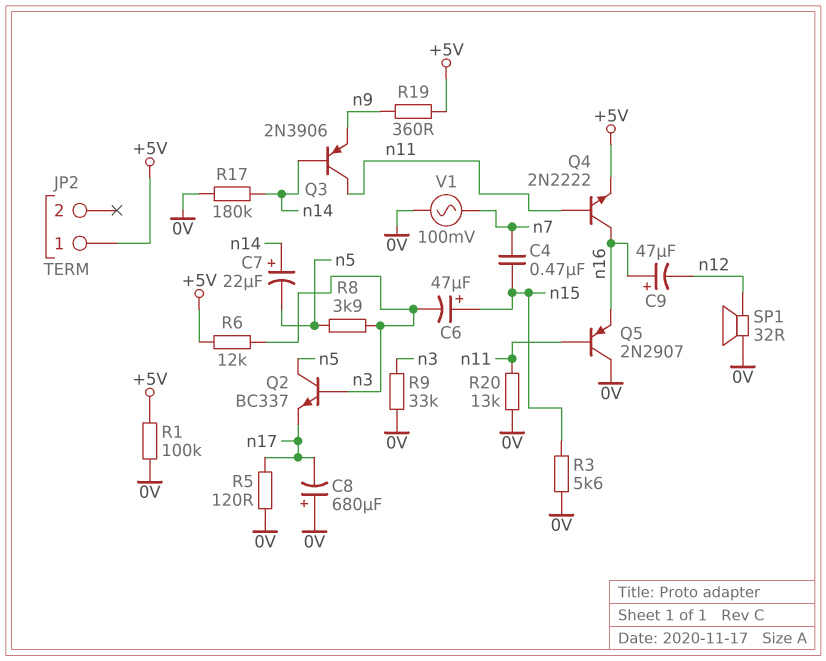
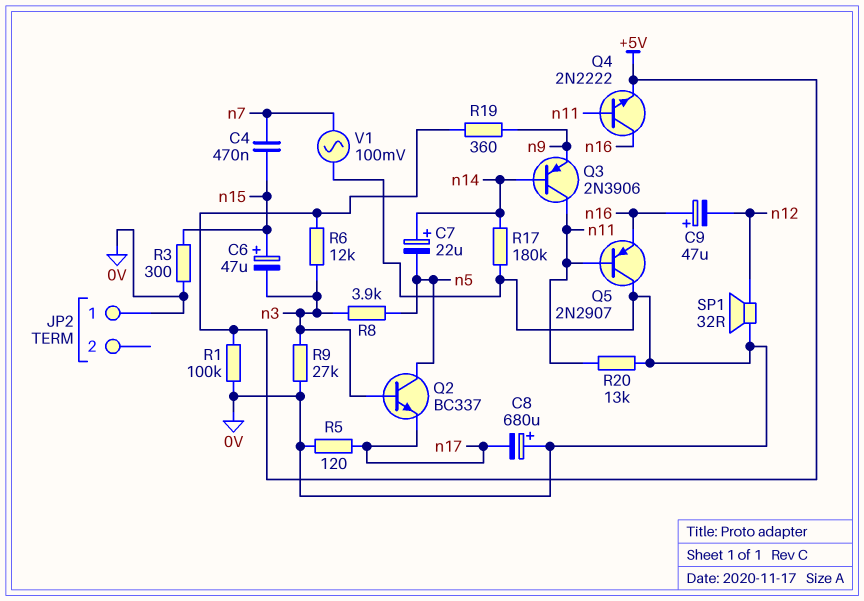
JP2 pin 1: +5V -> 0V
R3: 5.6k (0V, n15) -> 300 (0V, n15)
R9: 33k (0V, n3) -> 27k (0V, n3)

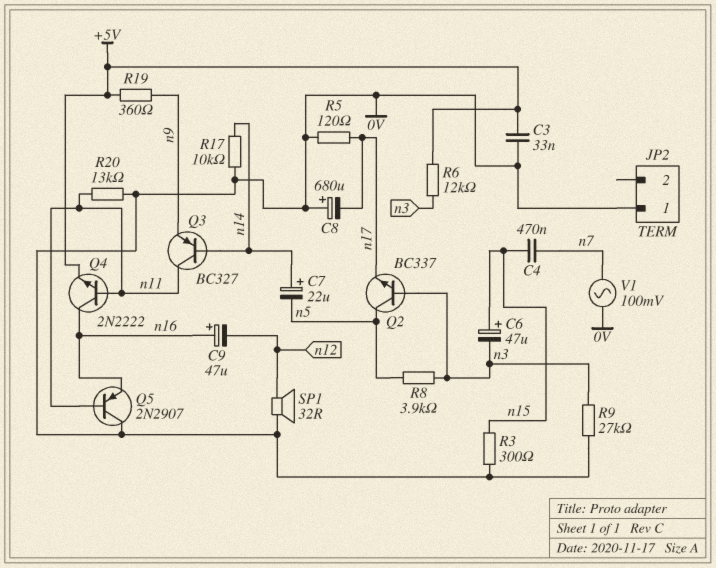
C3: none -> 33nF (+5V, 0V)
Q3: PNP 2N3906 (B n14, C n11, E n9) -> PNP BC327 (B n14, C n11, E n9)
R1: 100k (+5V, 0V) -> none
R17: 180k (0V, n14) -> 10k (0V, n14)

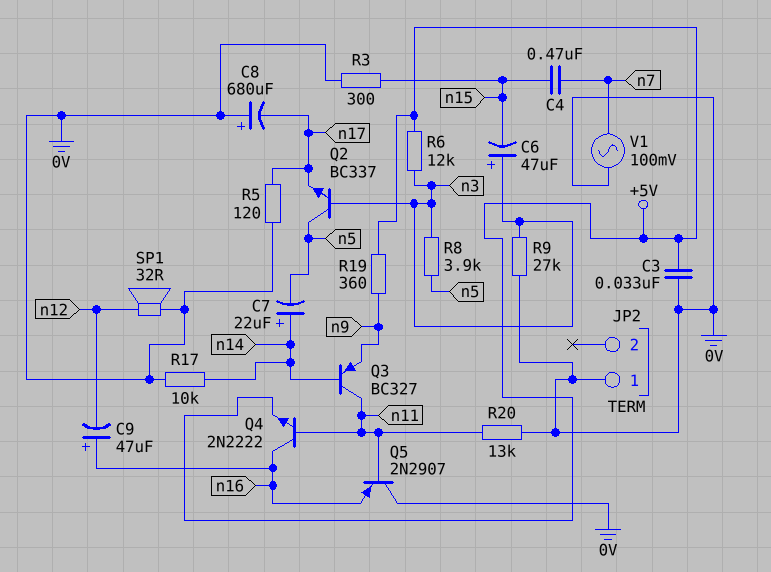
C6: 47uF (plus n15, minus n3) -> 47uF (plus n3, minus n15)

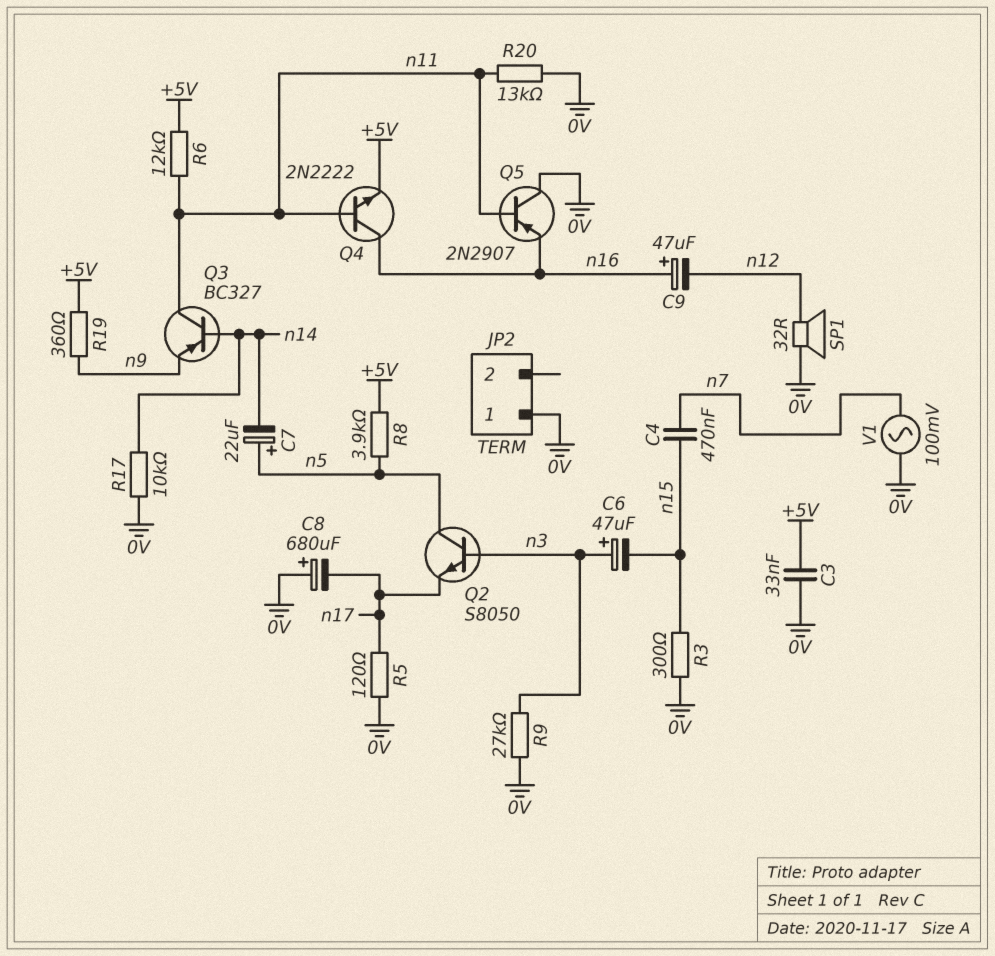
C7: 22uF (plus n14, minus n5) -> 22uF (plus n5, minus n14)
Q2: NPN BC337 (B n3, C n5, E n17) -> NPN S8050 (B n3, C n5, E n17)
R6: 12k (+5V, n3) -> 12k (+5V, n11)
R8: 3.9k (n3, n5) -> 3.9k (+5V, n5)

